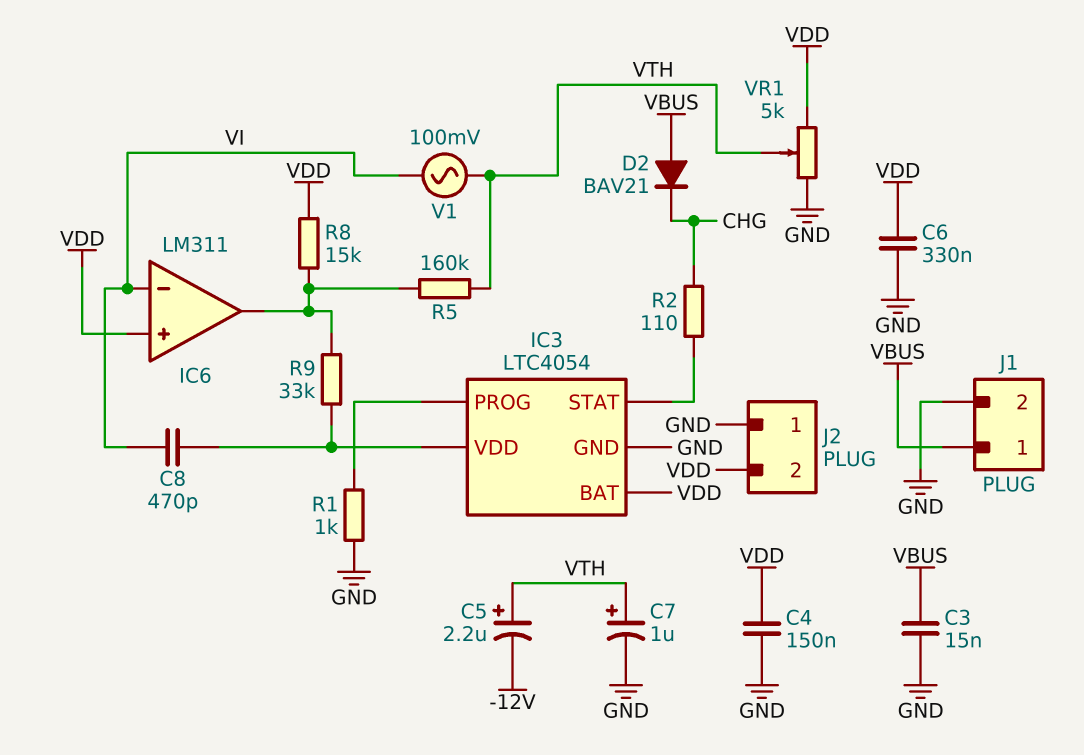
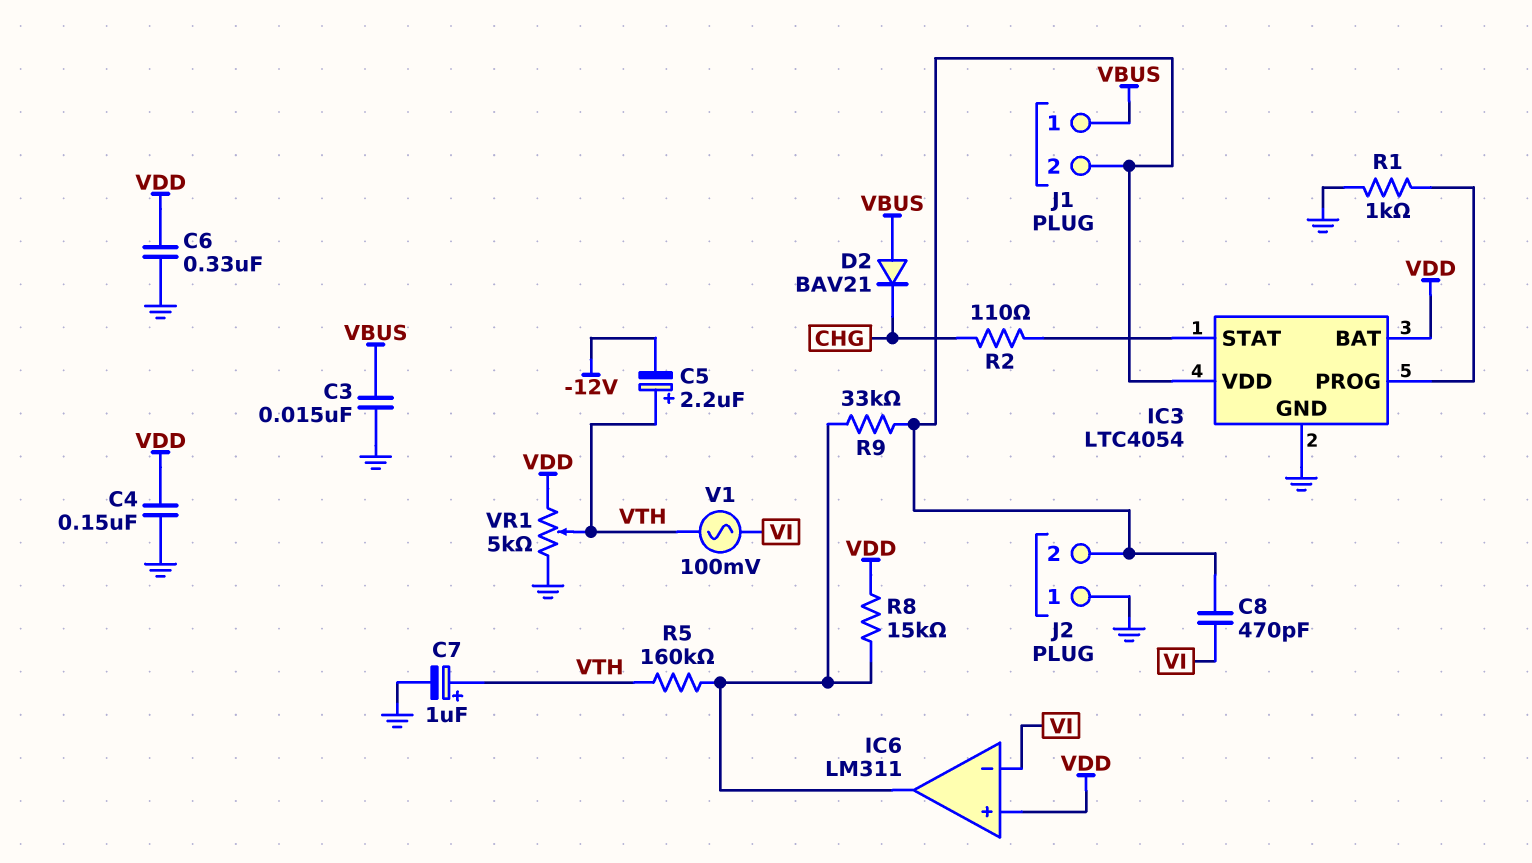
J1 pin 2: GND -> IC3/VDD
J2 pin 2: VDD -> IC3/VDD

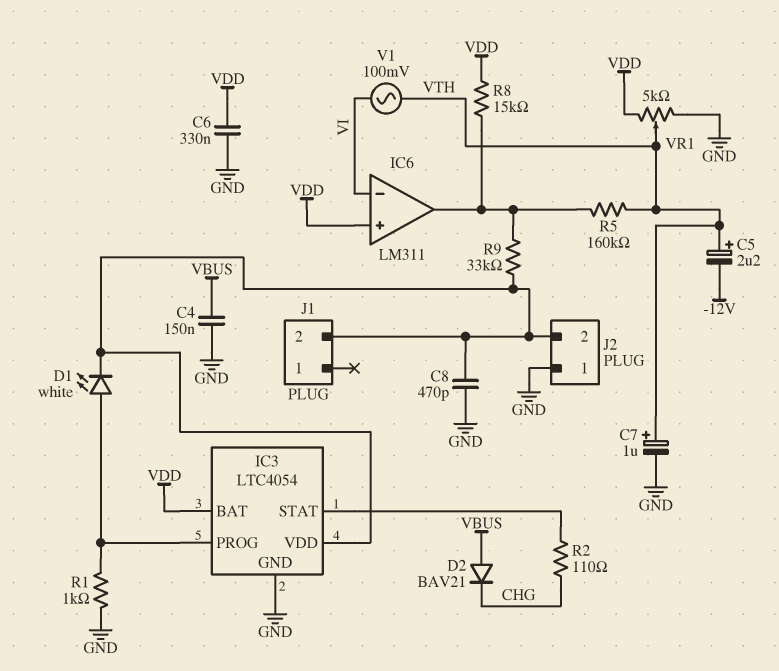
C3: 15nF (GND, VBUS) -> none
C4: 150nF (GND, VDD) -> 150nF (GND, VBUS)
C8: 470pF (IC3/VDD, VI) -> 470pF (GND, IC3/VDD)
D1: none -> LED white (A IC3/PROG, K IC3/VDD)
J1 pin 1: VBUS -> none

